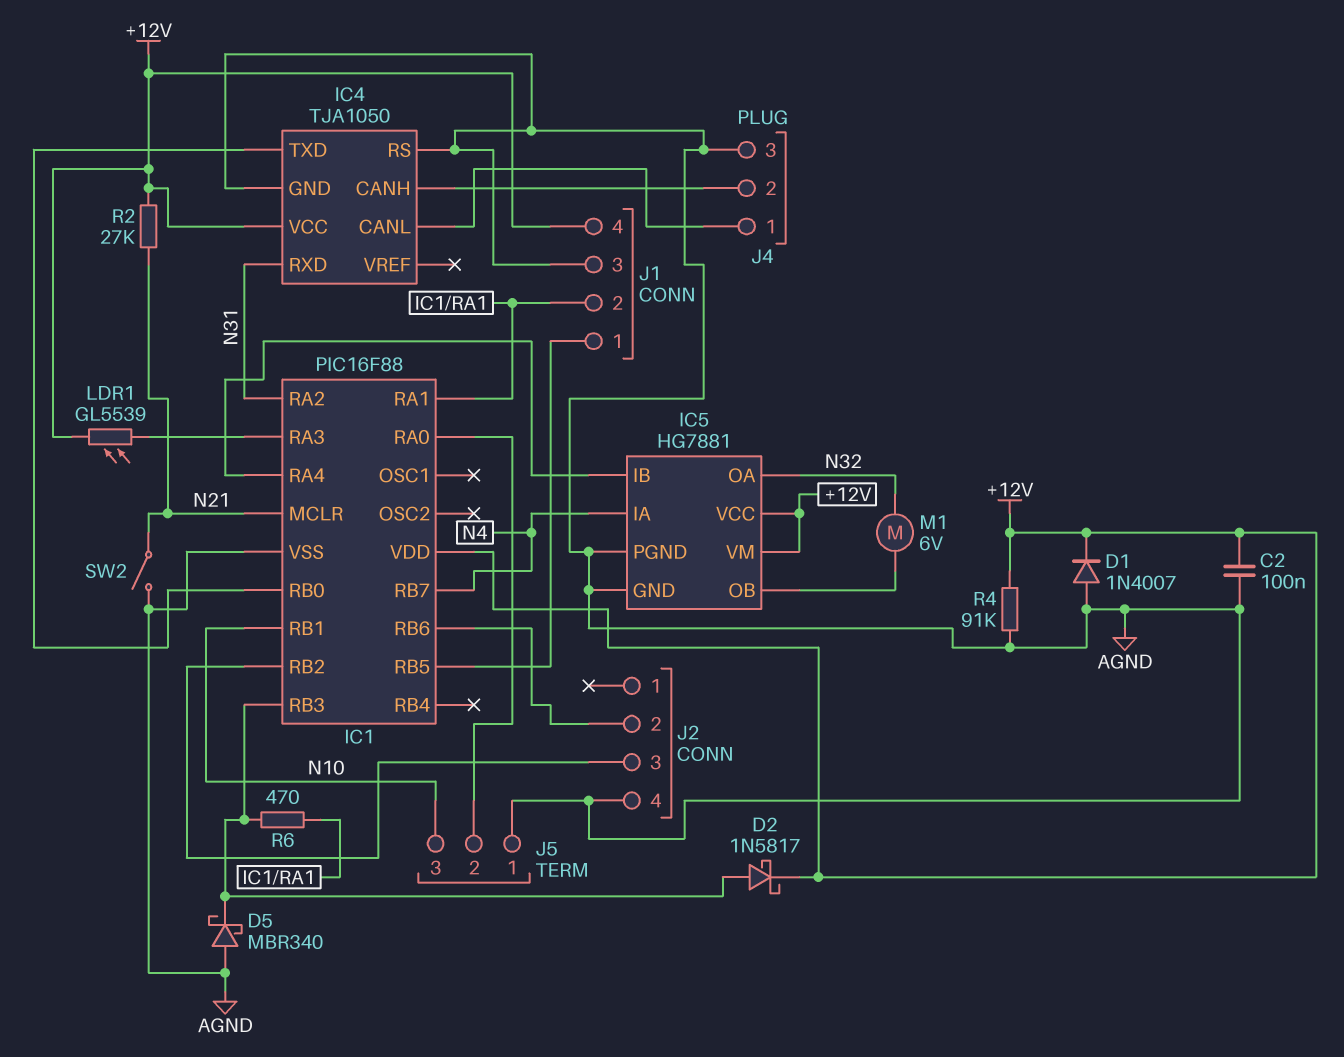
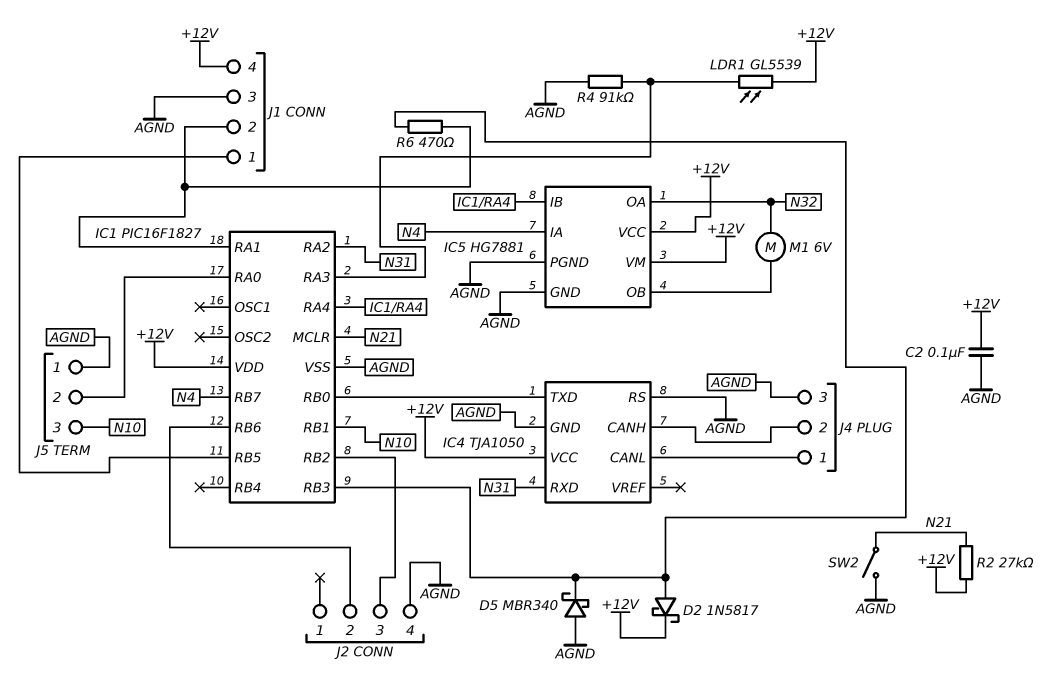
D1: diode 1N4007 (A AGND, K +12V) -> none
IC1: PIC16F88 -> PIC16F1827
R4: 91k (+12V, AGND) -> 91k (AGND, IC1/RA3)

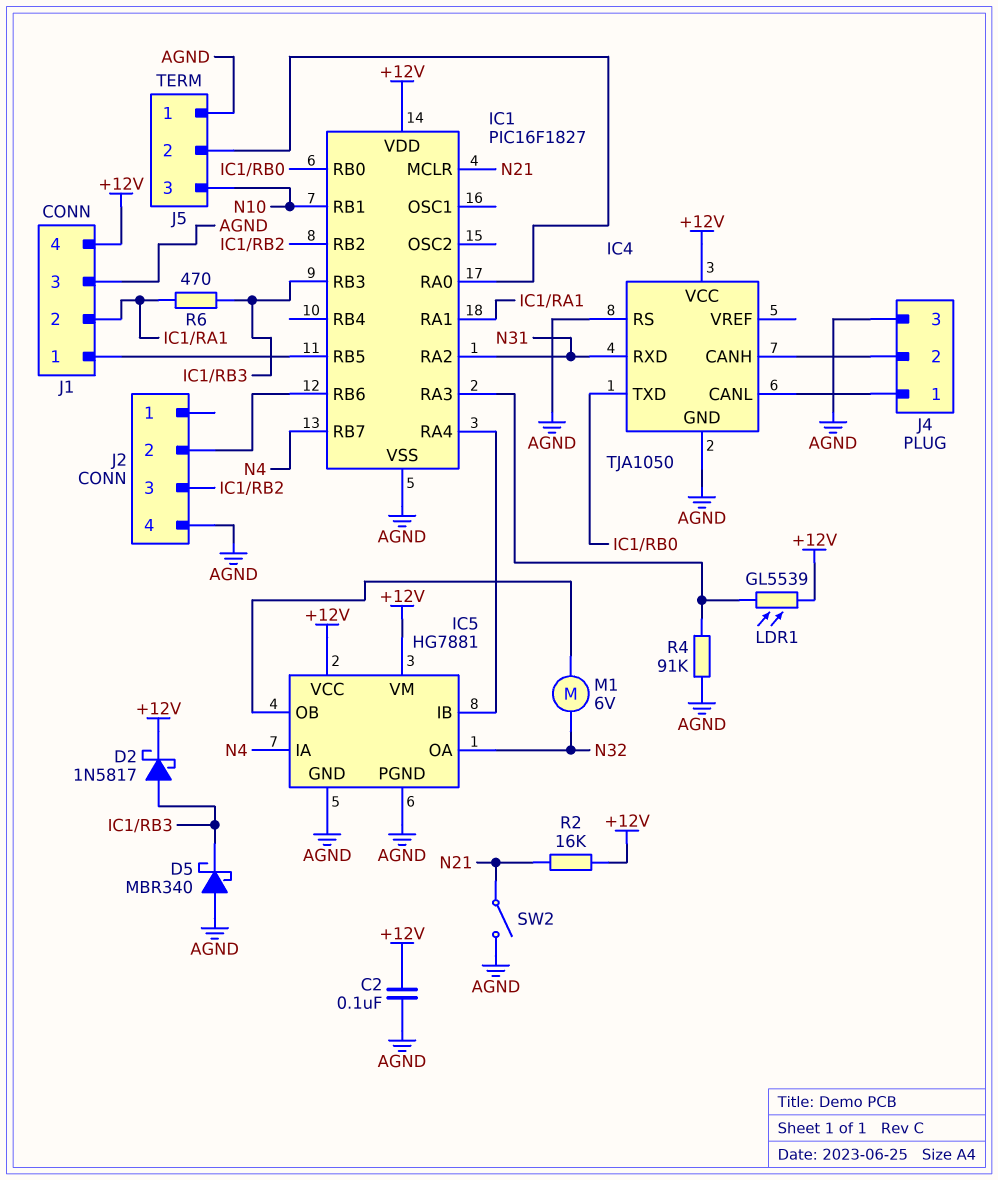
R2: 27k (+12V, N21) -> 16k (+12V, N21)

